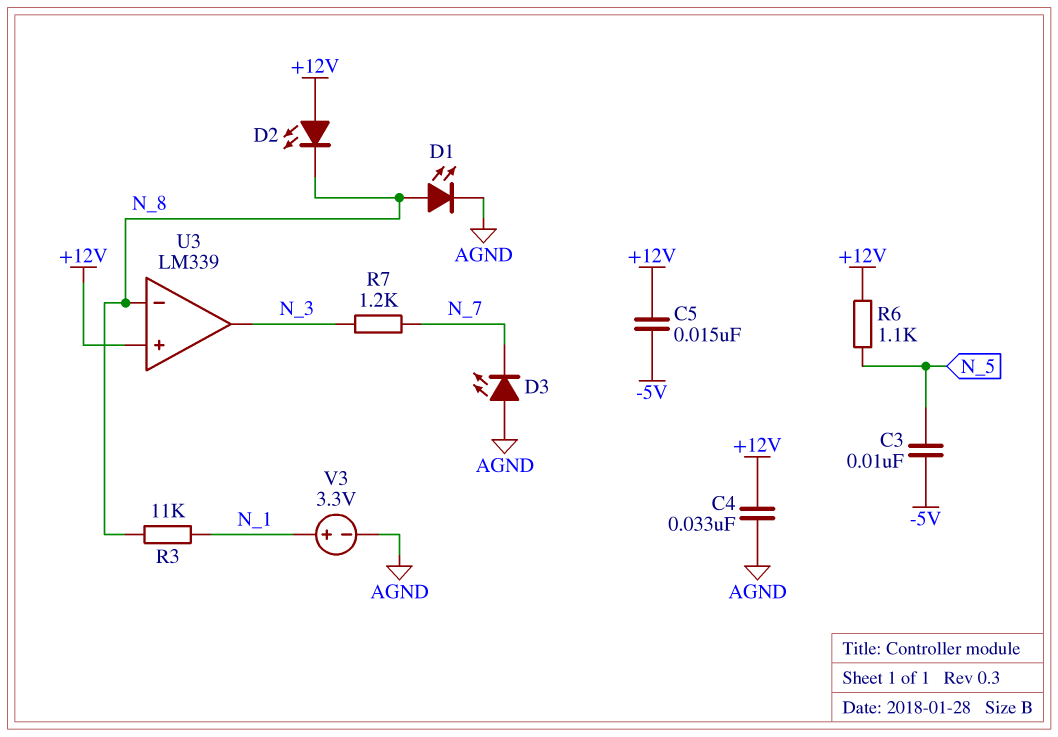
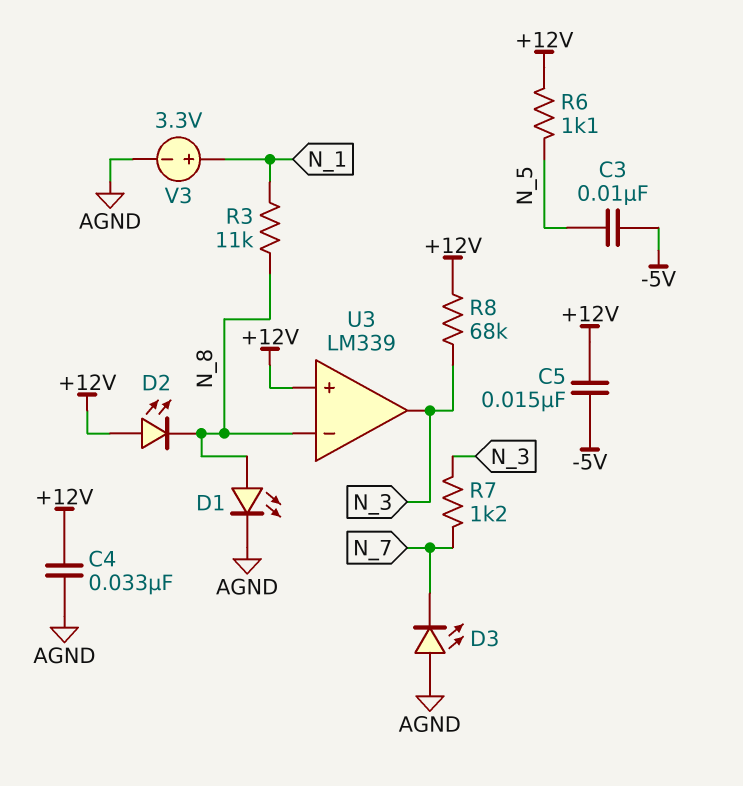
R8: none -> 68k (+12V, N_3)

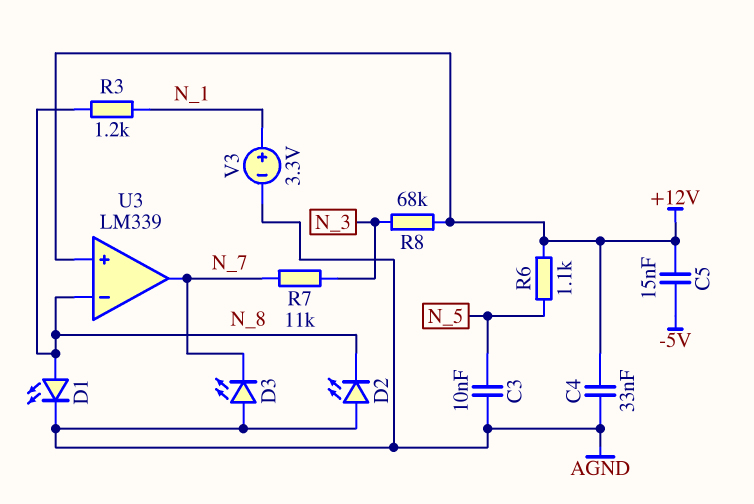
C3: 10nF (-5V, N_5) -> 10nF (AGND, N_5)
D2: LED (A +12V, K N_8) -> LED (A AGND, K N_8)
R3: 11k (N_1, N_8) -> 1.2k (N_1, N_8)
R7: 1.2k (N_3, N_7) -> 11k (N_3, N_7)
U3 pin out: N_3 -> N_7

